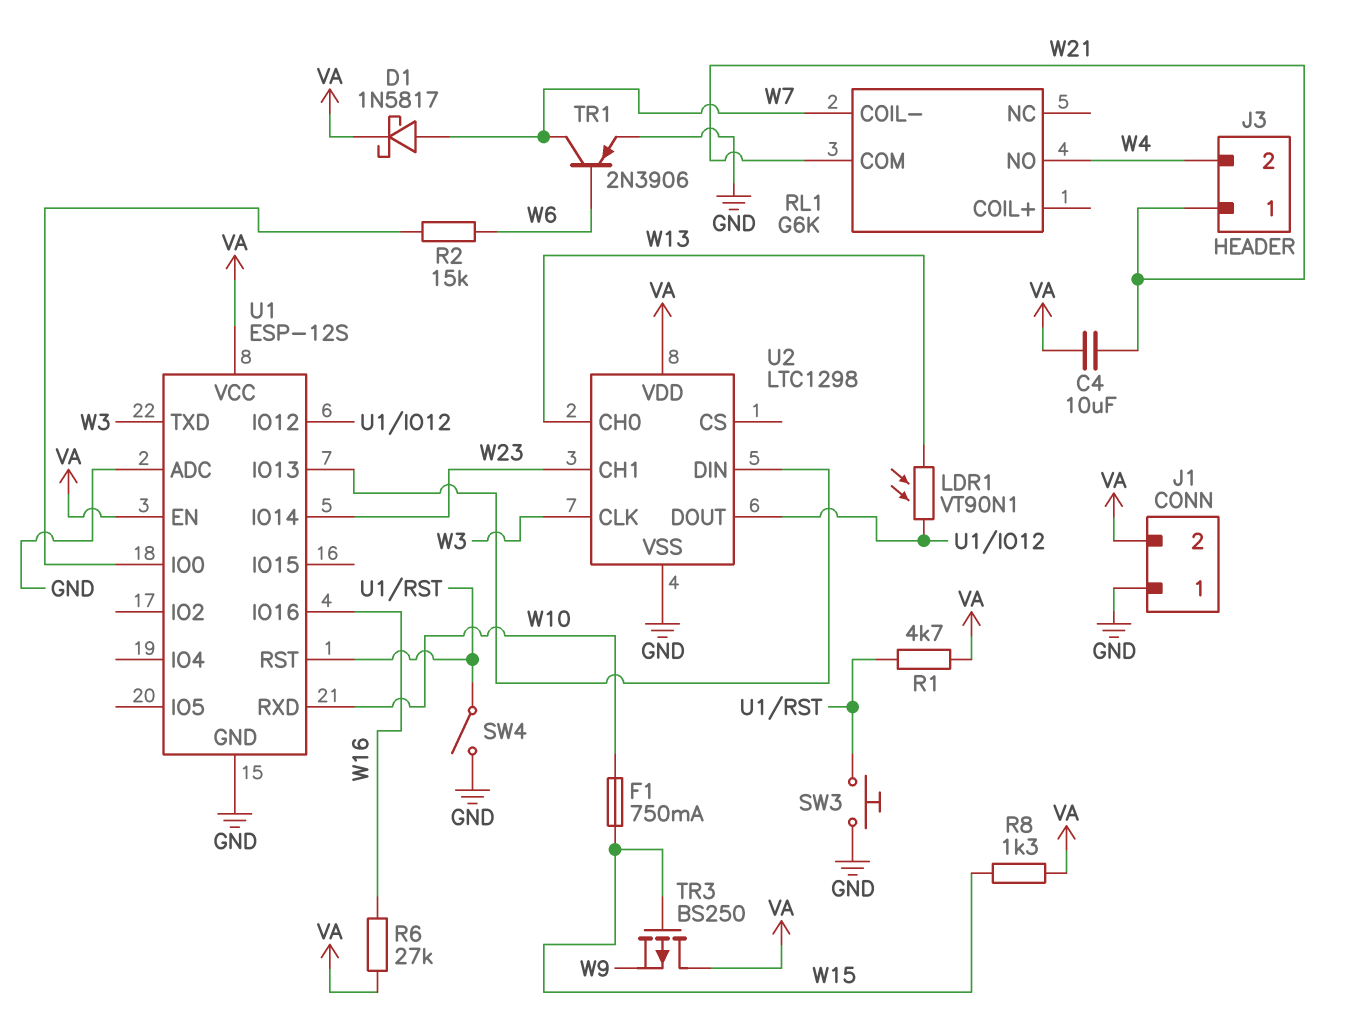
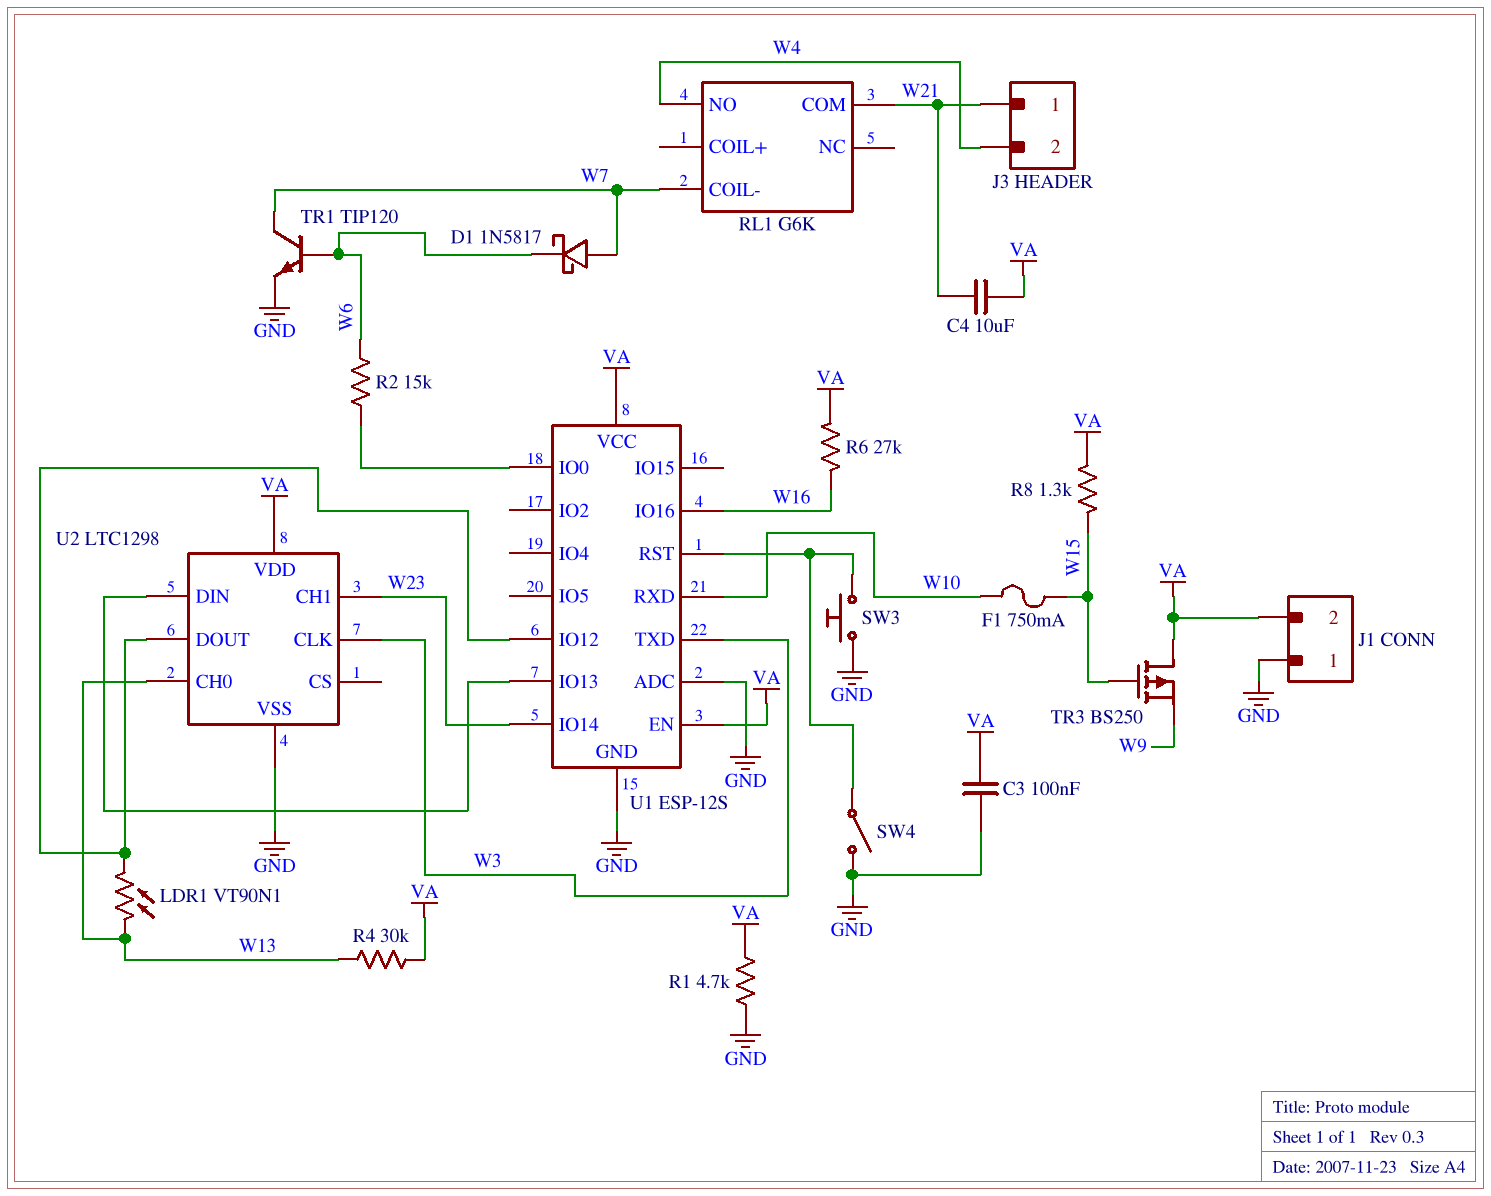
C3: none -> 100nF (GND, VA)
D1: schottky 1N5817 (A W7, K VA) -> schottky 1N5817 (A W7, K W6)
R1: 4.7k (U1/RST, VA) -> 4.7k (GND, VA)
R4: none -> 30k (VA, W13)
TR1: PNP 2N3906 (B W6, C W7, E GND) -> NPN TIP120 (B W6, C W7, E GND)

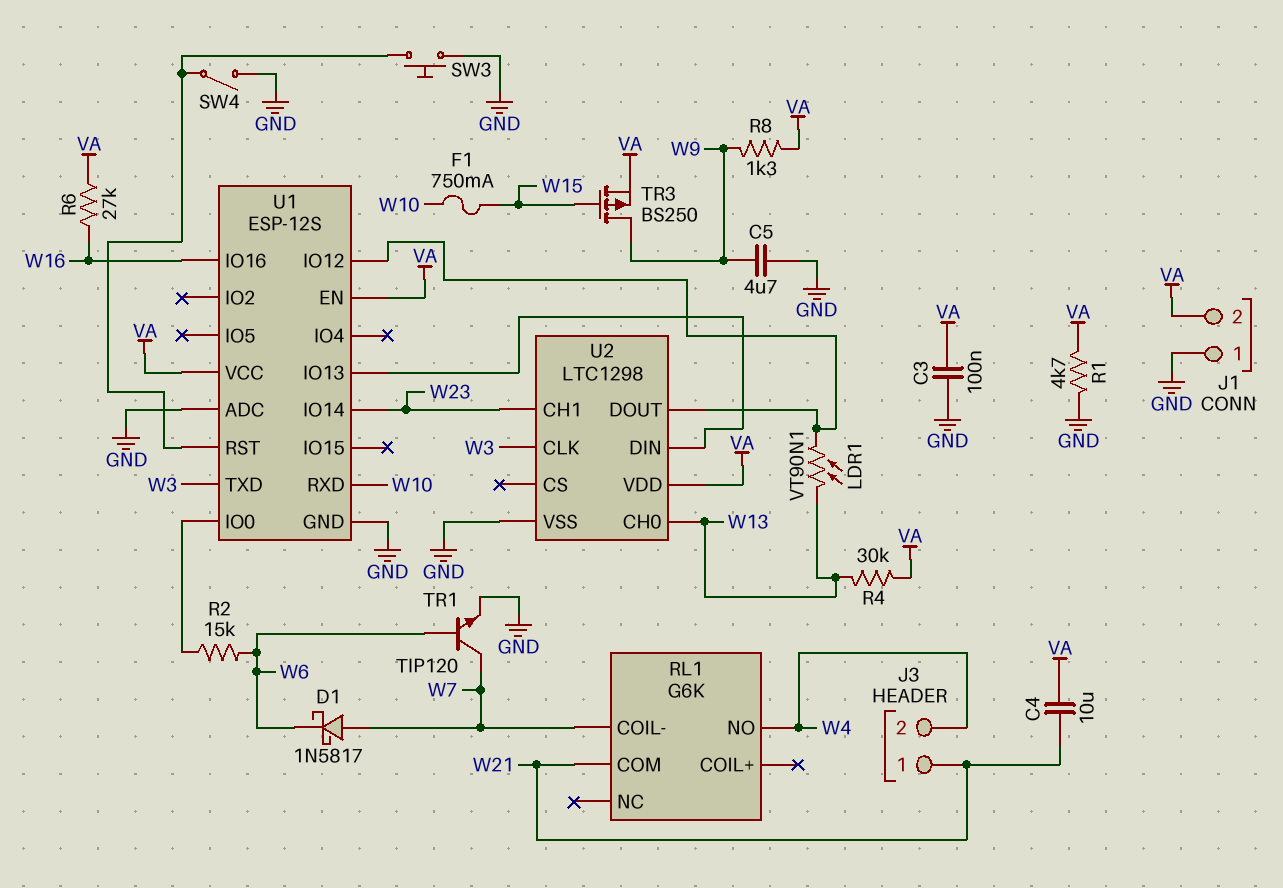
C5: none -> 4.7uF (GND, W9)
R8: 1.3k (VA, W15) -> 1.3k (VA, W9)
TR3: PMOS BS250 (G W15, D VA, S W9) -> PMOS BS250 (G W15, D W9, S VA)

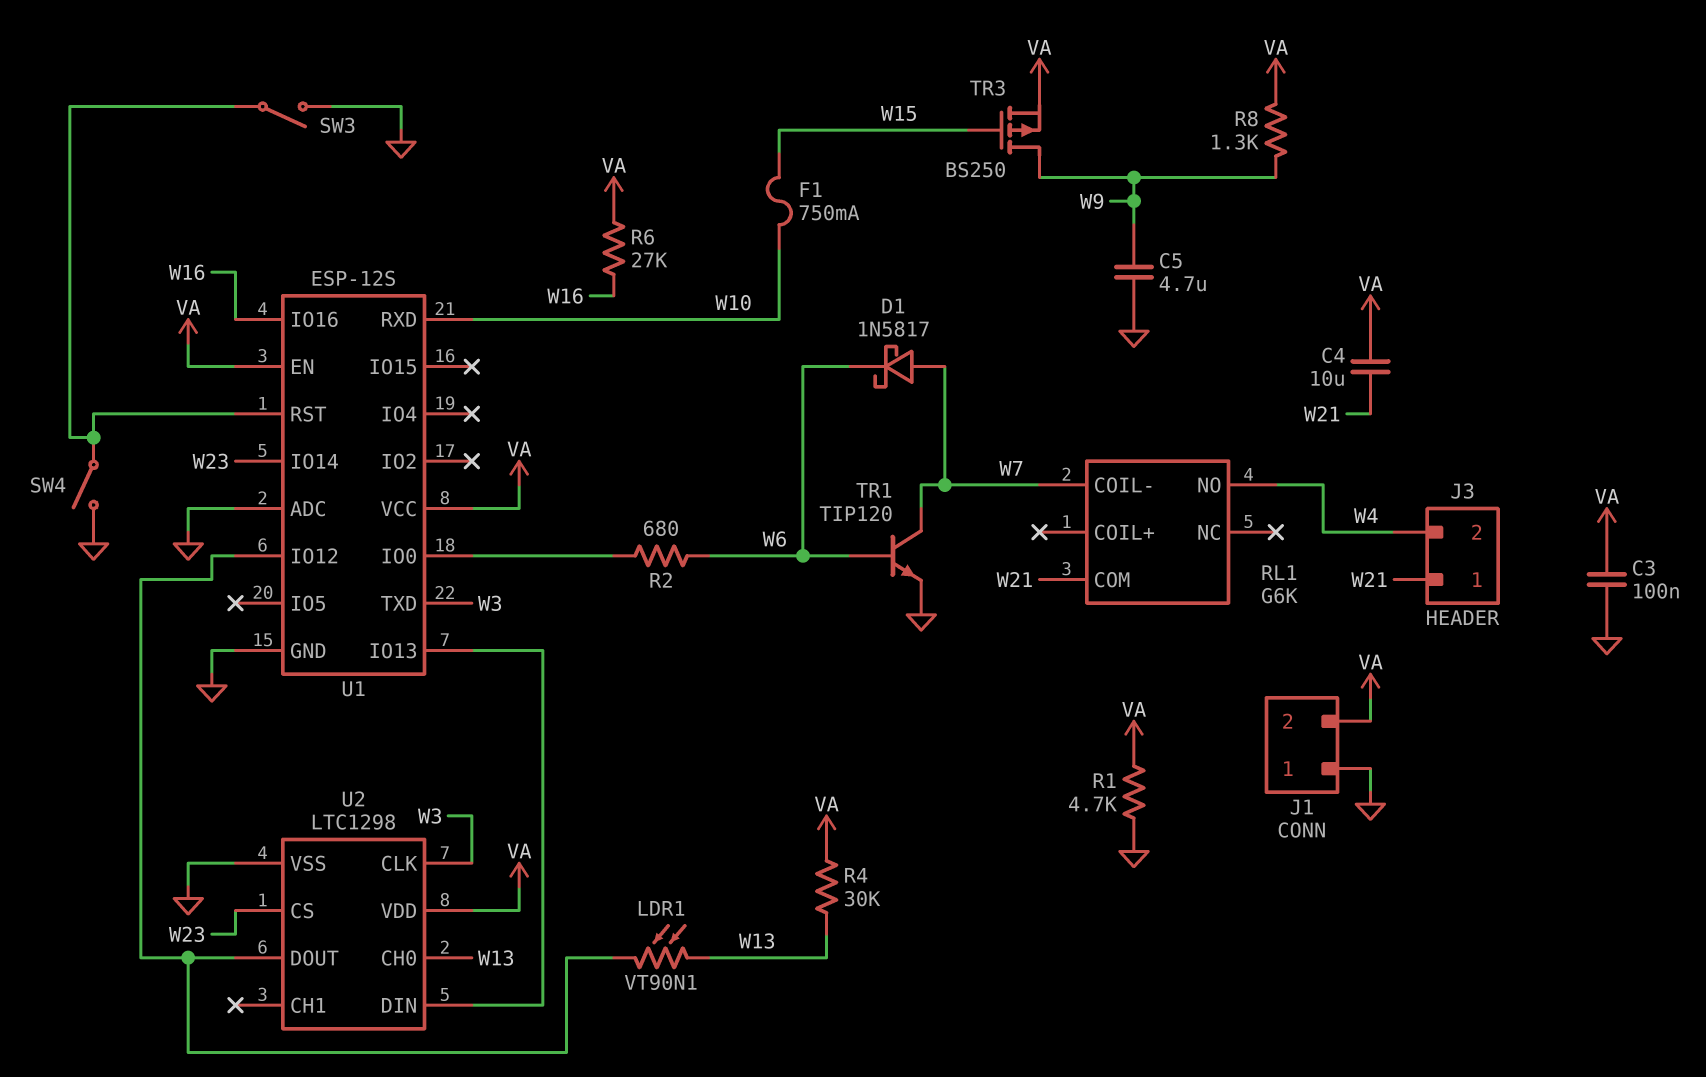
R2: 15k (U1/IO0, W6) -> 680 (U1/IO0, W6)
SW3: button (GND, U1/RST) -> switch (GND, U1/RST)
U2 pin CH1: W23 -> none
U2 pin CS: none -> W23

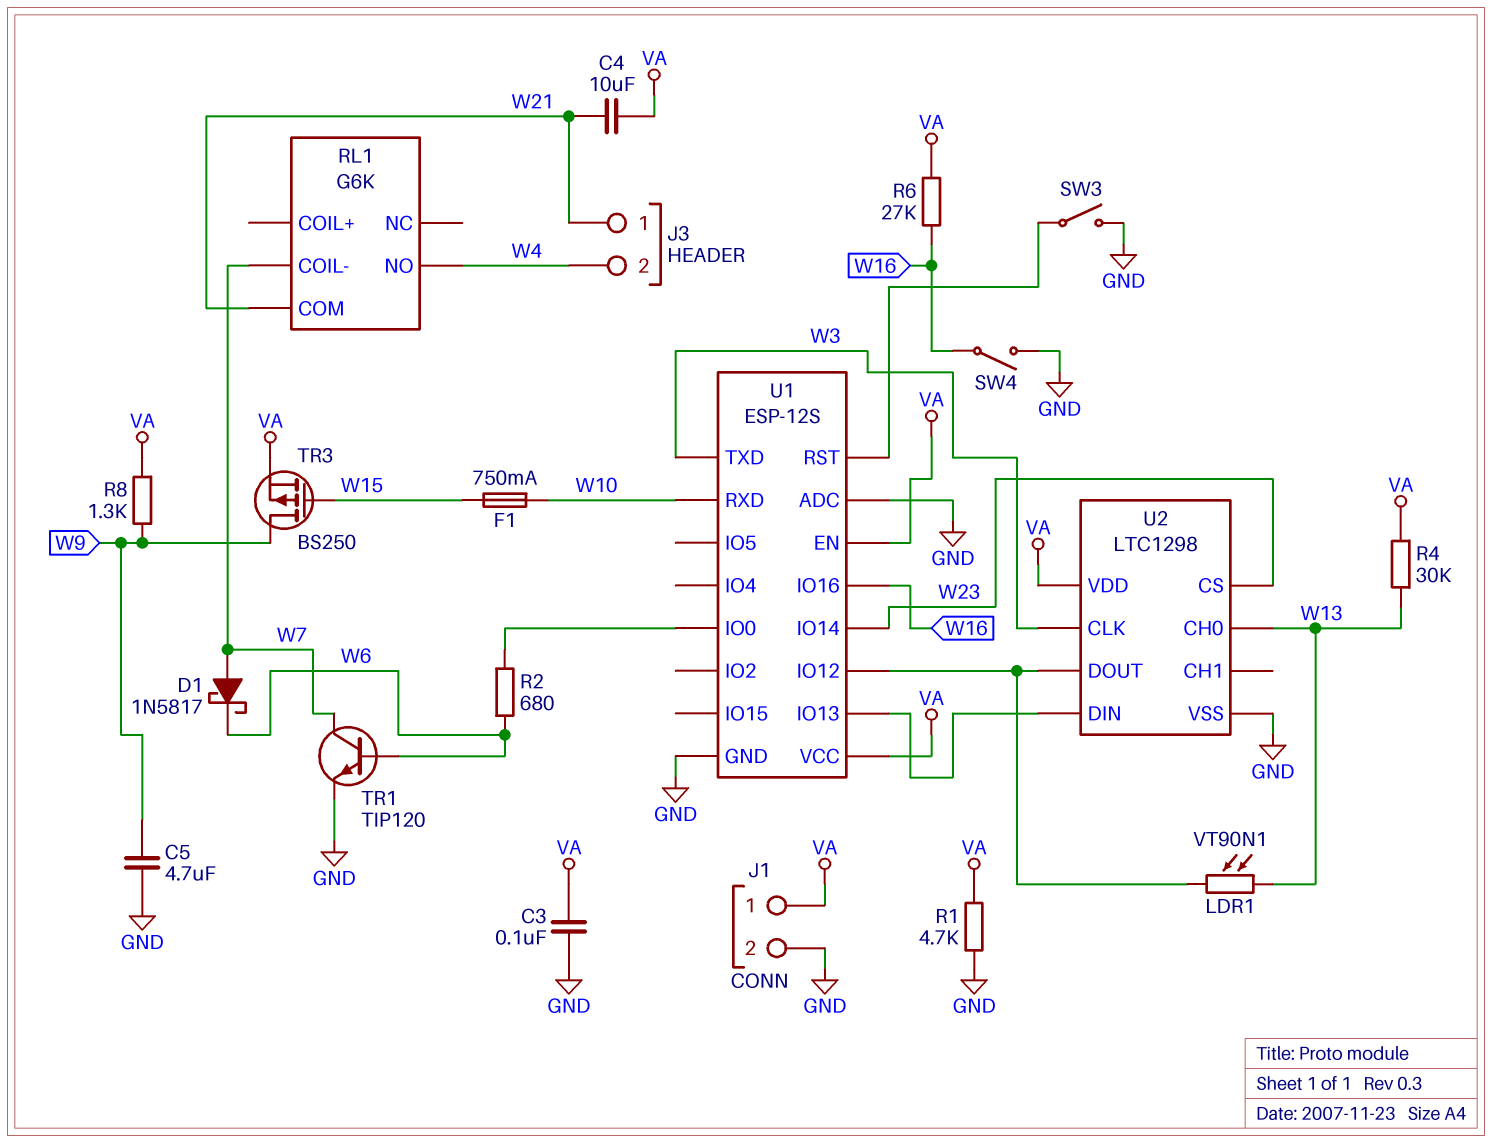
J1 pin 1: GND -> VA
J1 pin 2: VA -> GND
SW4: switch (GND, U1/RST) -> switch (GND, W16)

